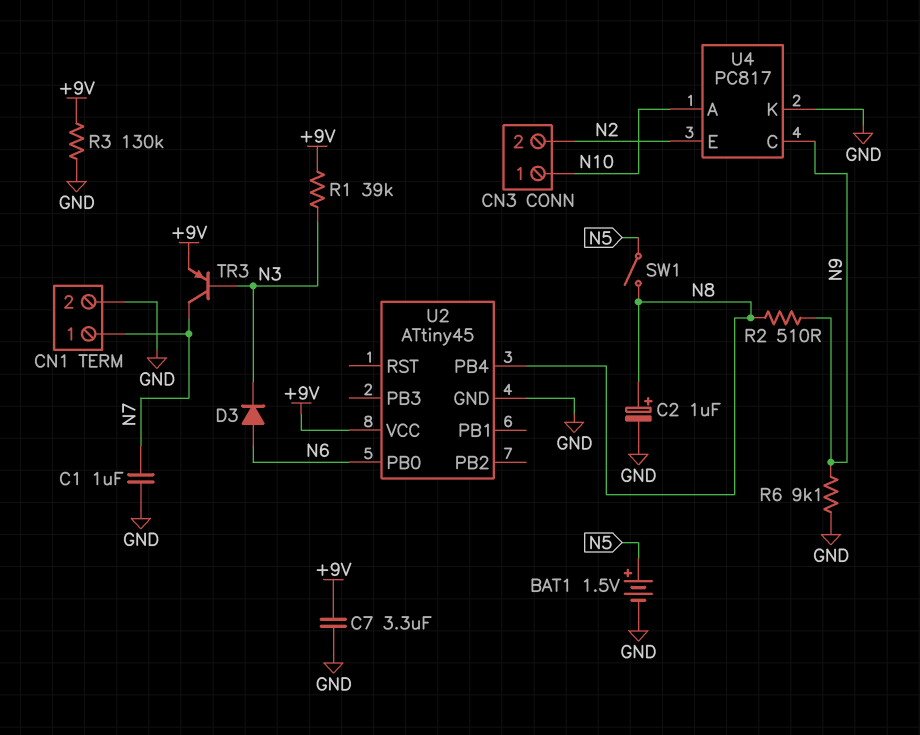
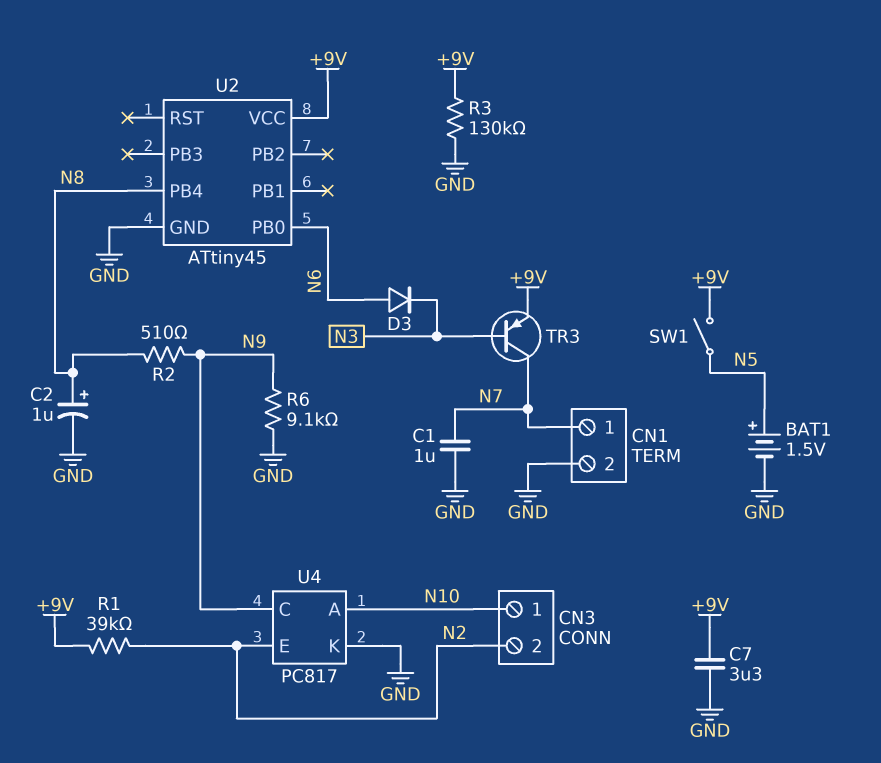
R1: 39k (+9V, N3) -> 39k (+9V, N2)
SW1: switch (N5, N8) -> switch (+9V, N5)

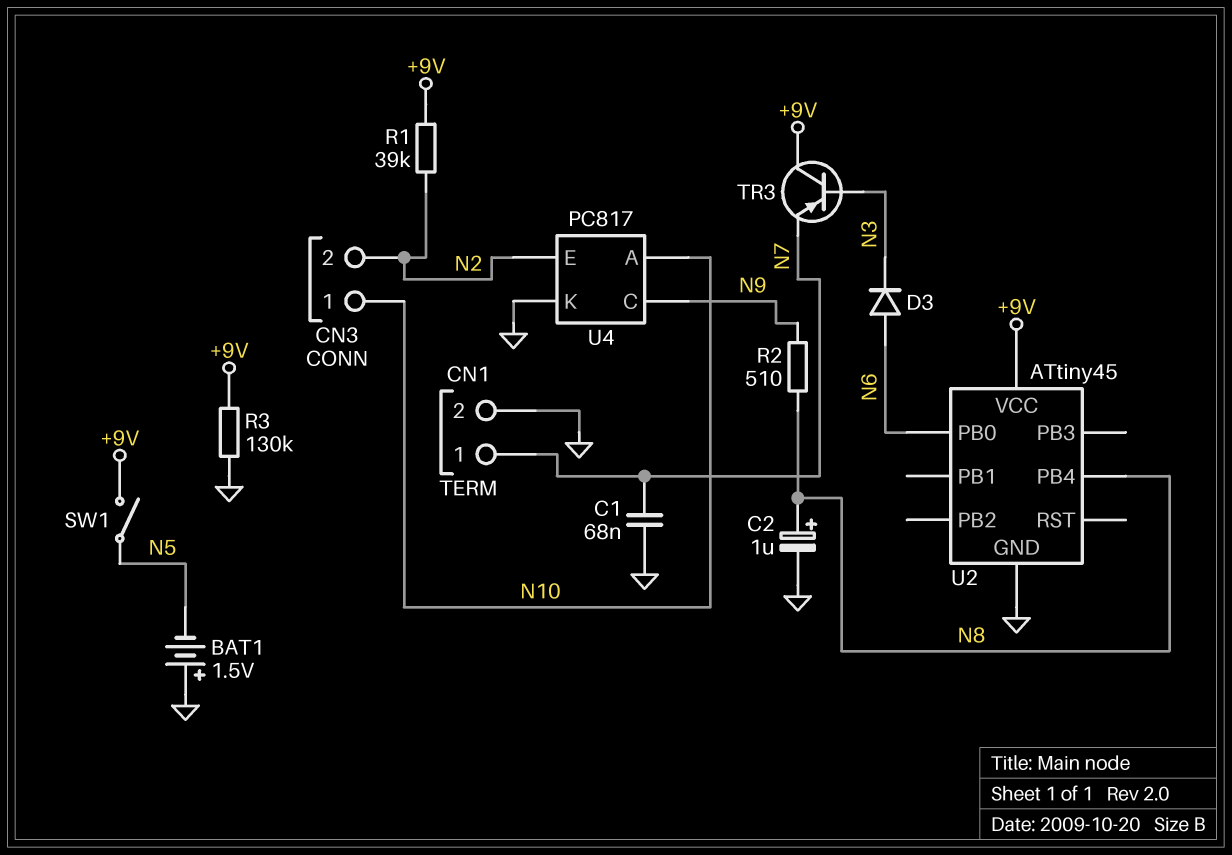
BAT1: 1.5V (plus N5, minus GND) -> 1.5V (plus GND, minus N5)
C1: 1uF (GND, N7) -> 68nF (GND, N7)
C7: 3.3uF (+9V, GND) -> none
R6: 9.1k (GND, N9) -> none
TR3: PNP (B N3, C N7, E +9V) -> PNP (B N3, C +9V, E N7)

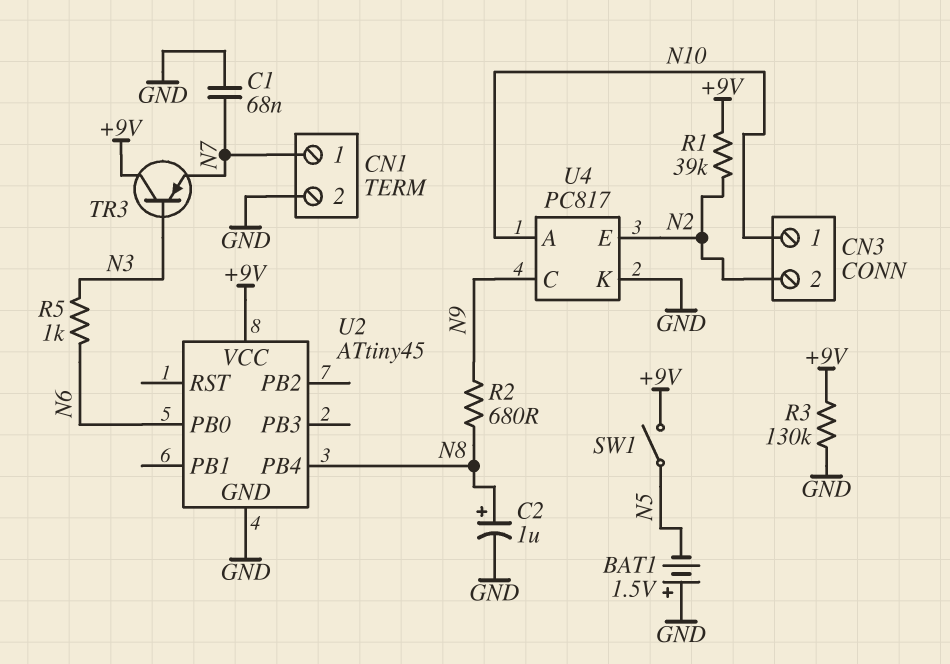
D3: diode (A N6, K N3) -> none
R2: 510 (N8, N9) -> 680 (N8, N9)
R5: none -> 1k (N3, N6)

